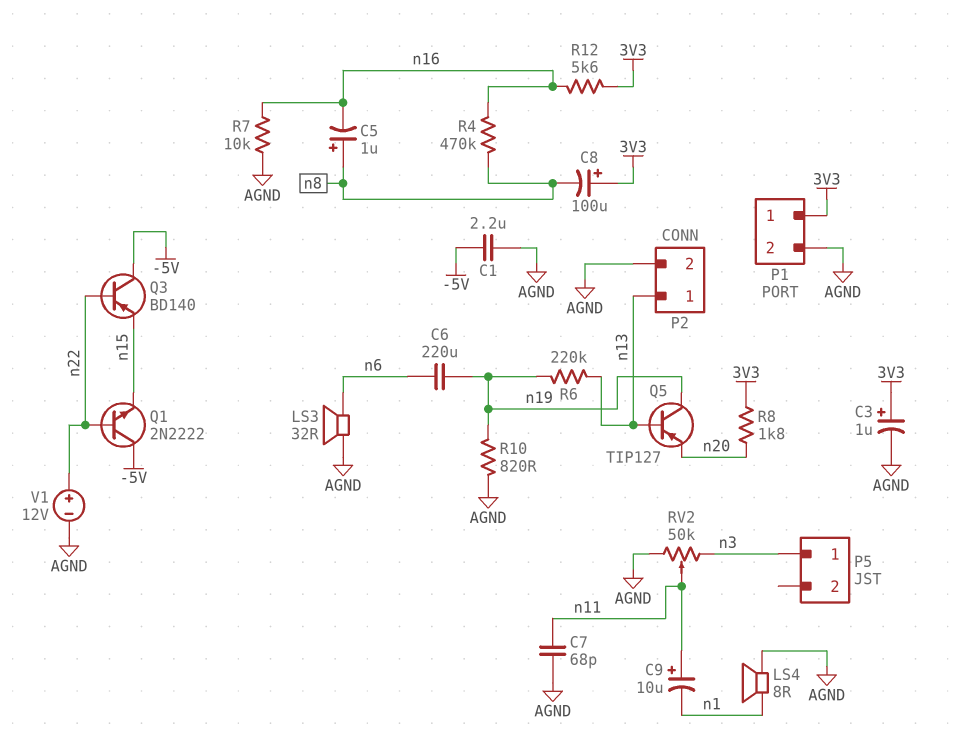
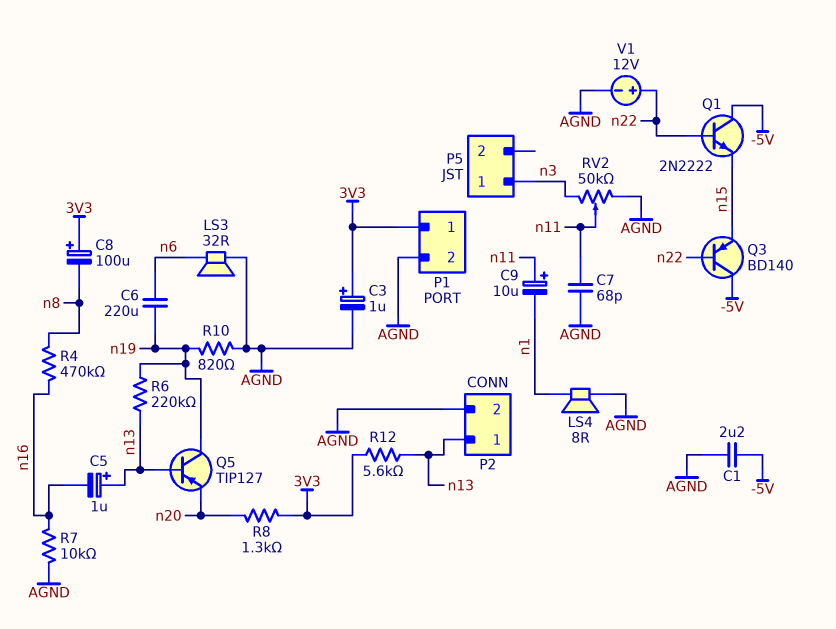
C5: 1uF (plus n8, minus n16) -> 1uF (plus n13, minus n16)
R8: 1.8k (3V3, n20) -> 1.3k (3V3, n20)
R12: 5.6k (3V3, n16) -> 5.6k (3V3, n13)

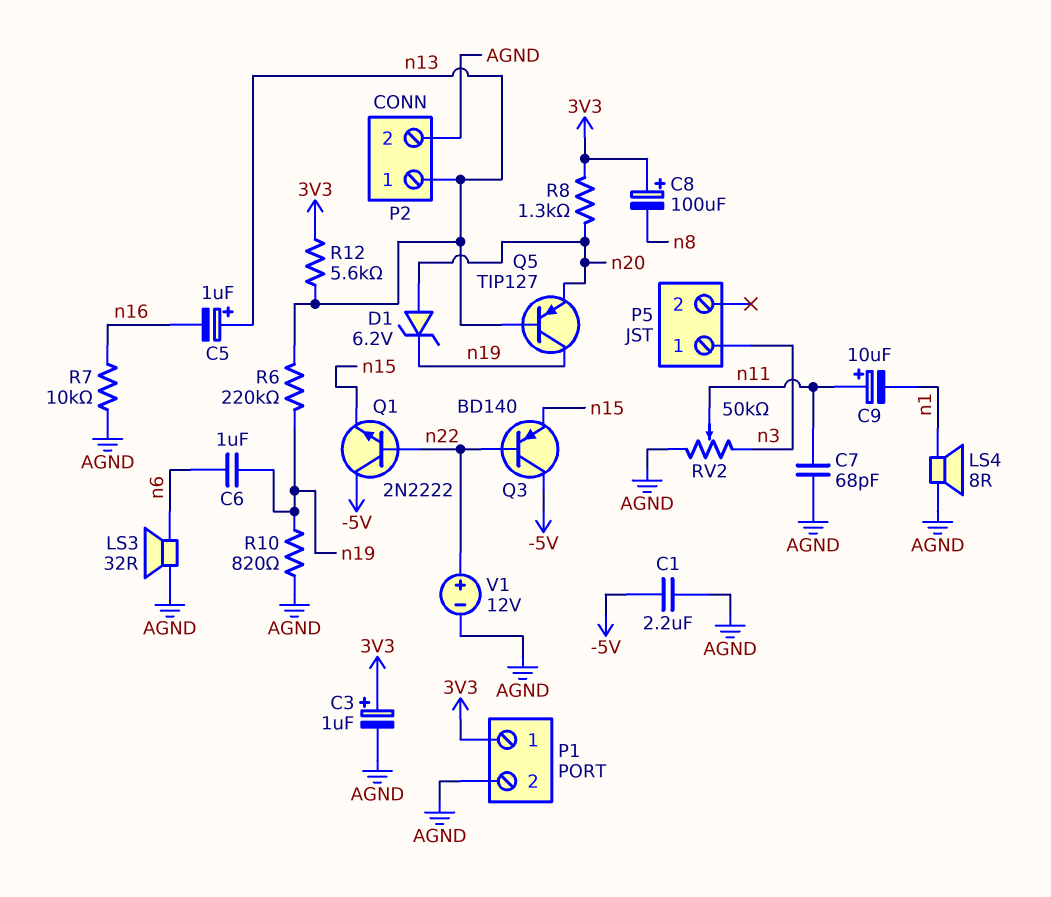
C6: 220uF (n6, n19) -> 1uF (n6, n19)
D1: none -> zener 6.2V (A n20, K n19)
R4: 470k (n8, n16) -> none

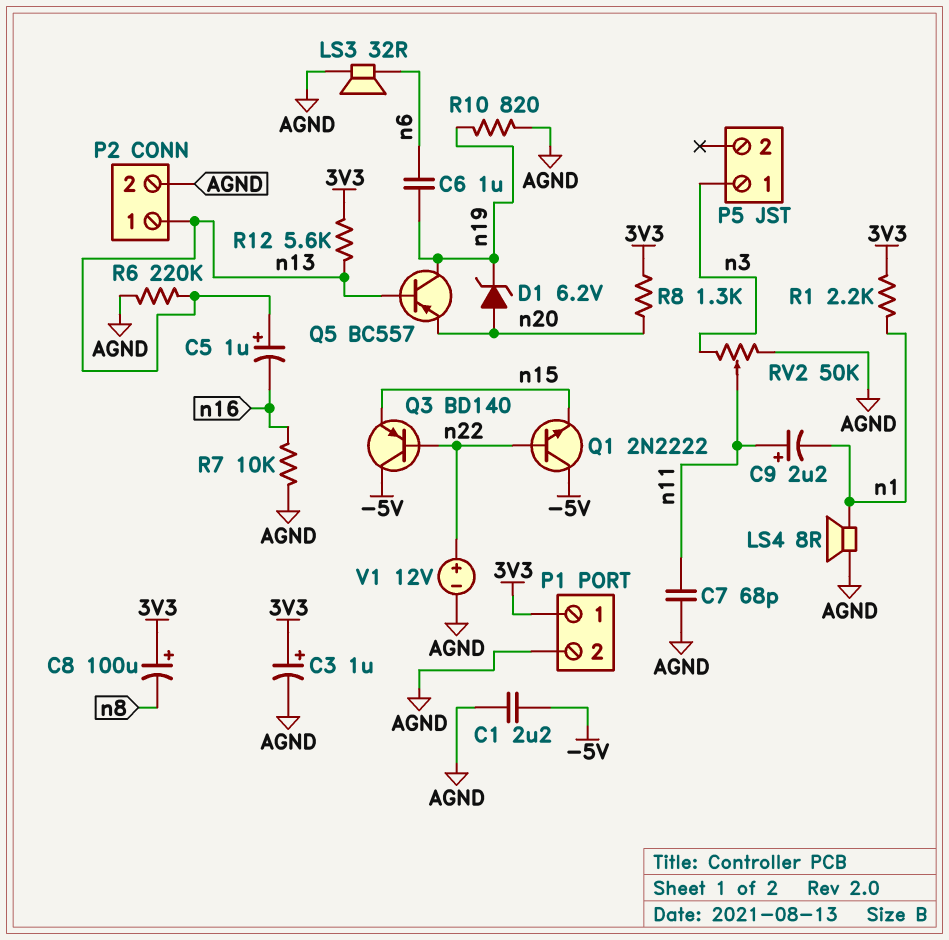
C9: 10uF (plus n11, minus n1) -> 2.2uF (plus n11, minus n1)
Q5: PNP TIP127 (B n13, C n19, E n20) -> PNP BC557 (B n13, C n19, E n20)
R1: none -> 2.2k (3V3, n1)
R6: 220k (n13, n19) -> 220k (AGND, n13)

